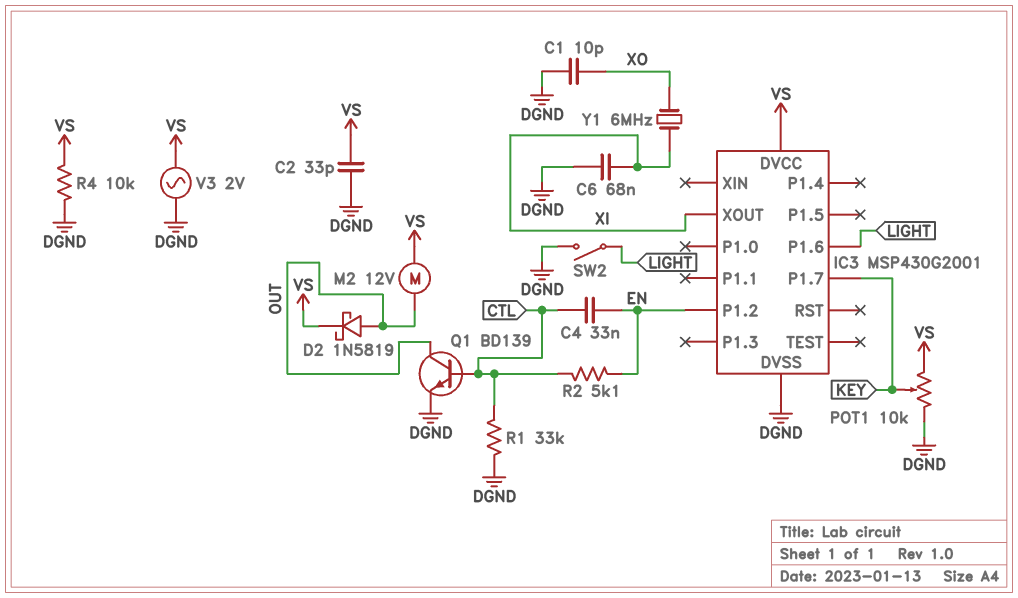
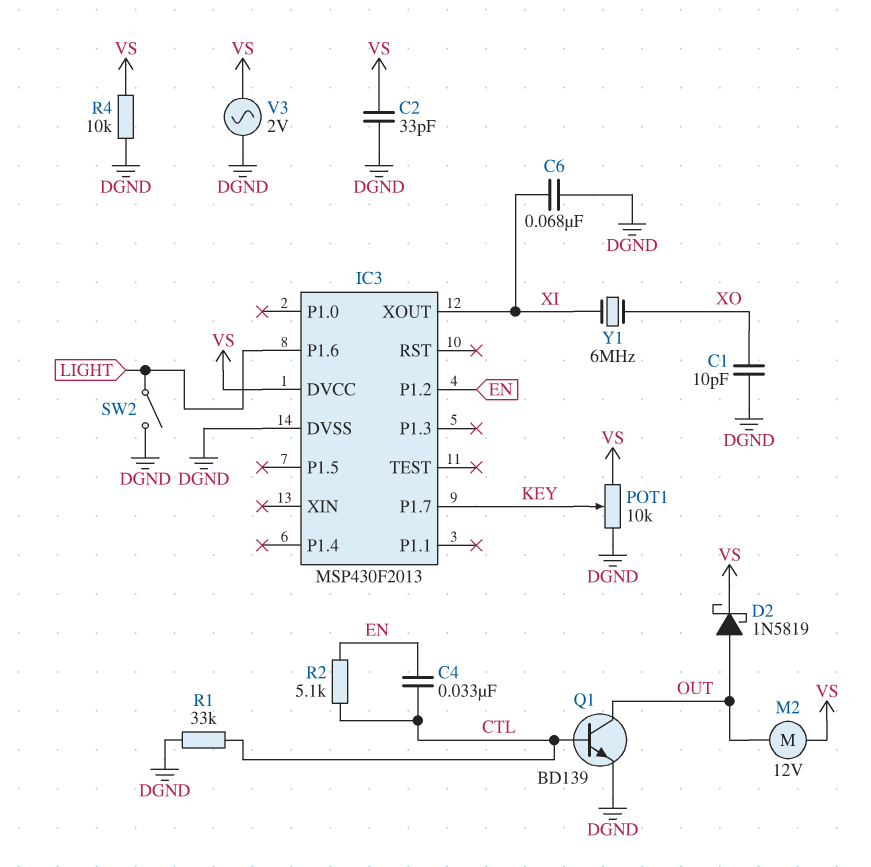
IC3: MSP430G2001 -> MSP430F2013

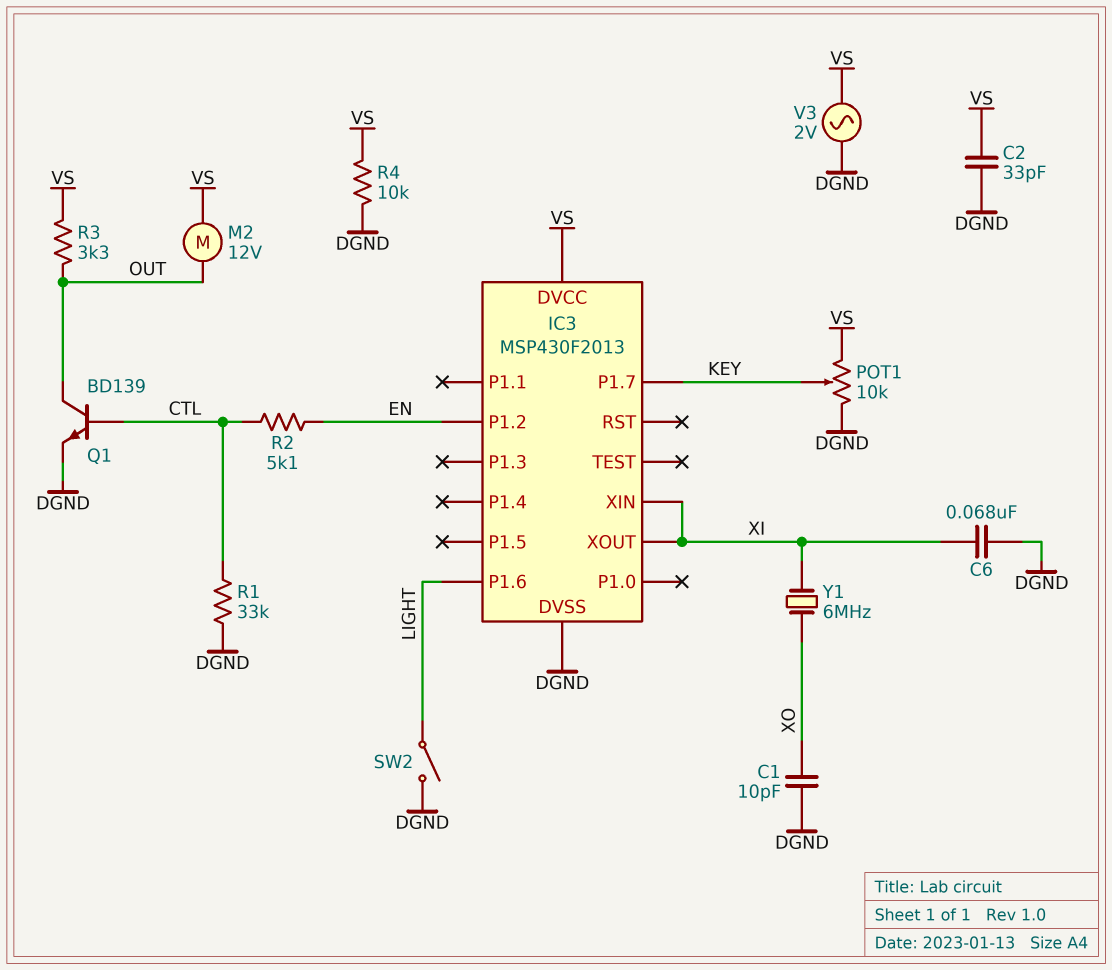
C4: 33nF (CTL, EN) -> none
D2: schottky 1N5819 (A OUT, K VS) -> none
IC3 pin XIN: none -> XI
R3: none -> 3.3k (OUT, VS)

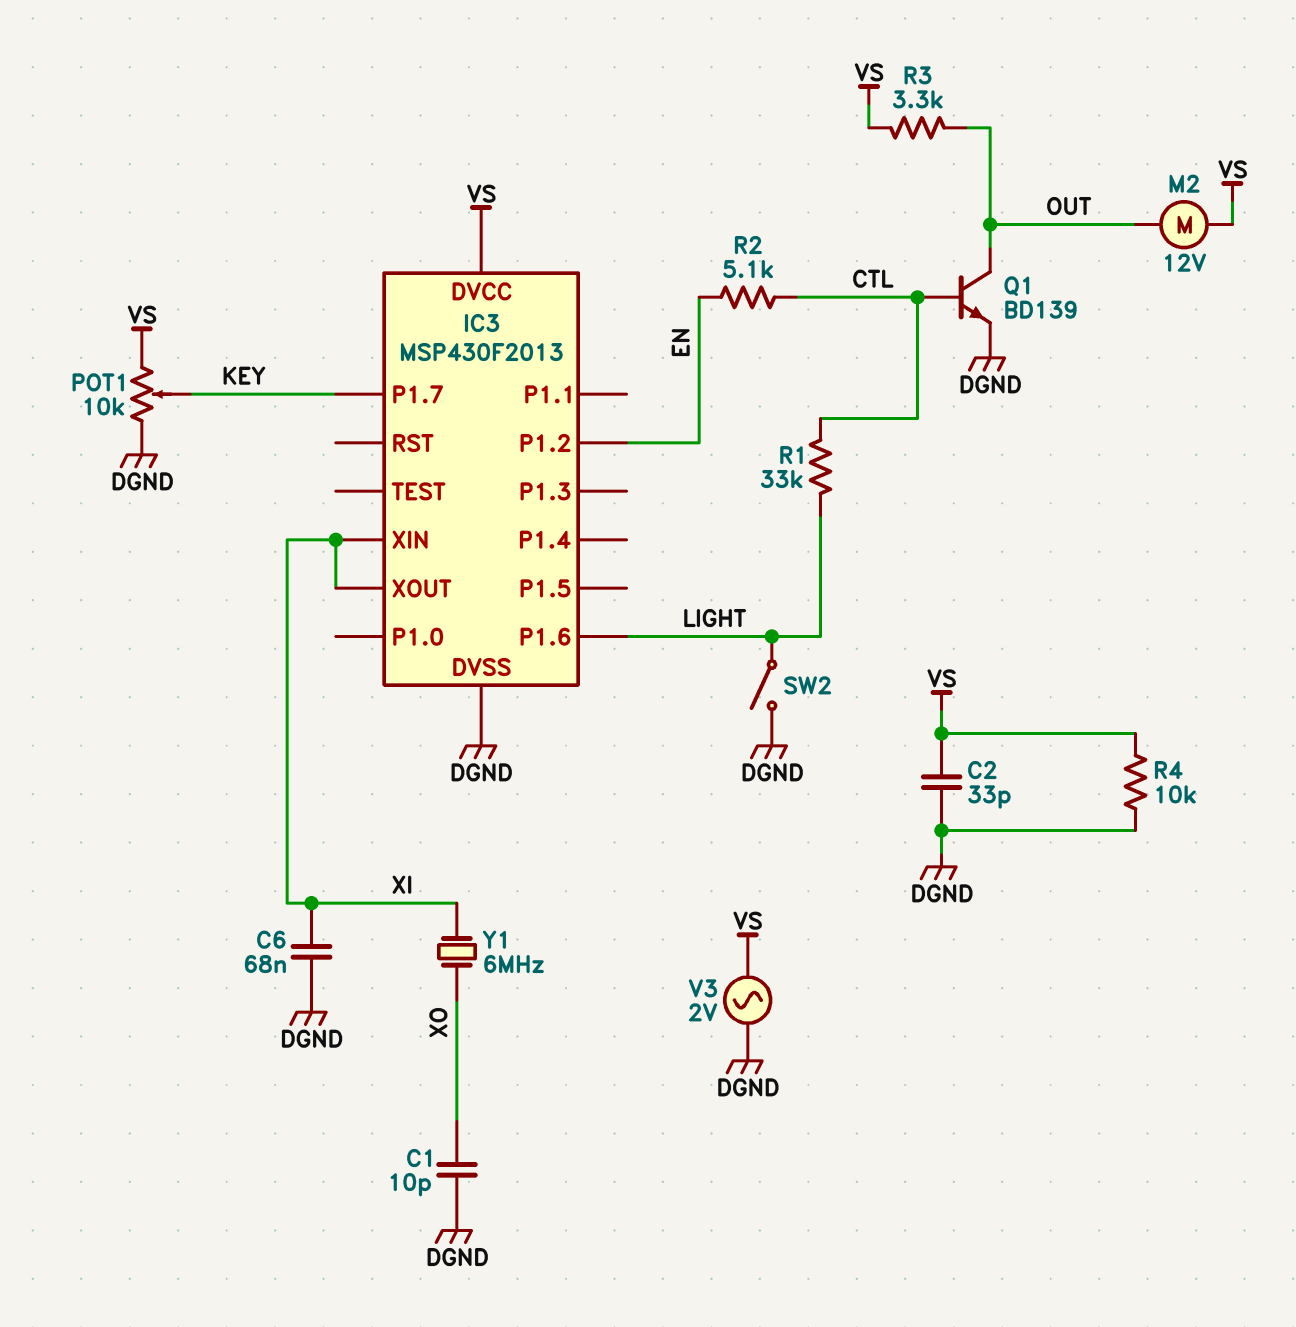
R1: 33k (CTL, DGND) -> 33k (CTL, LIGHT)

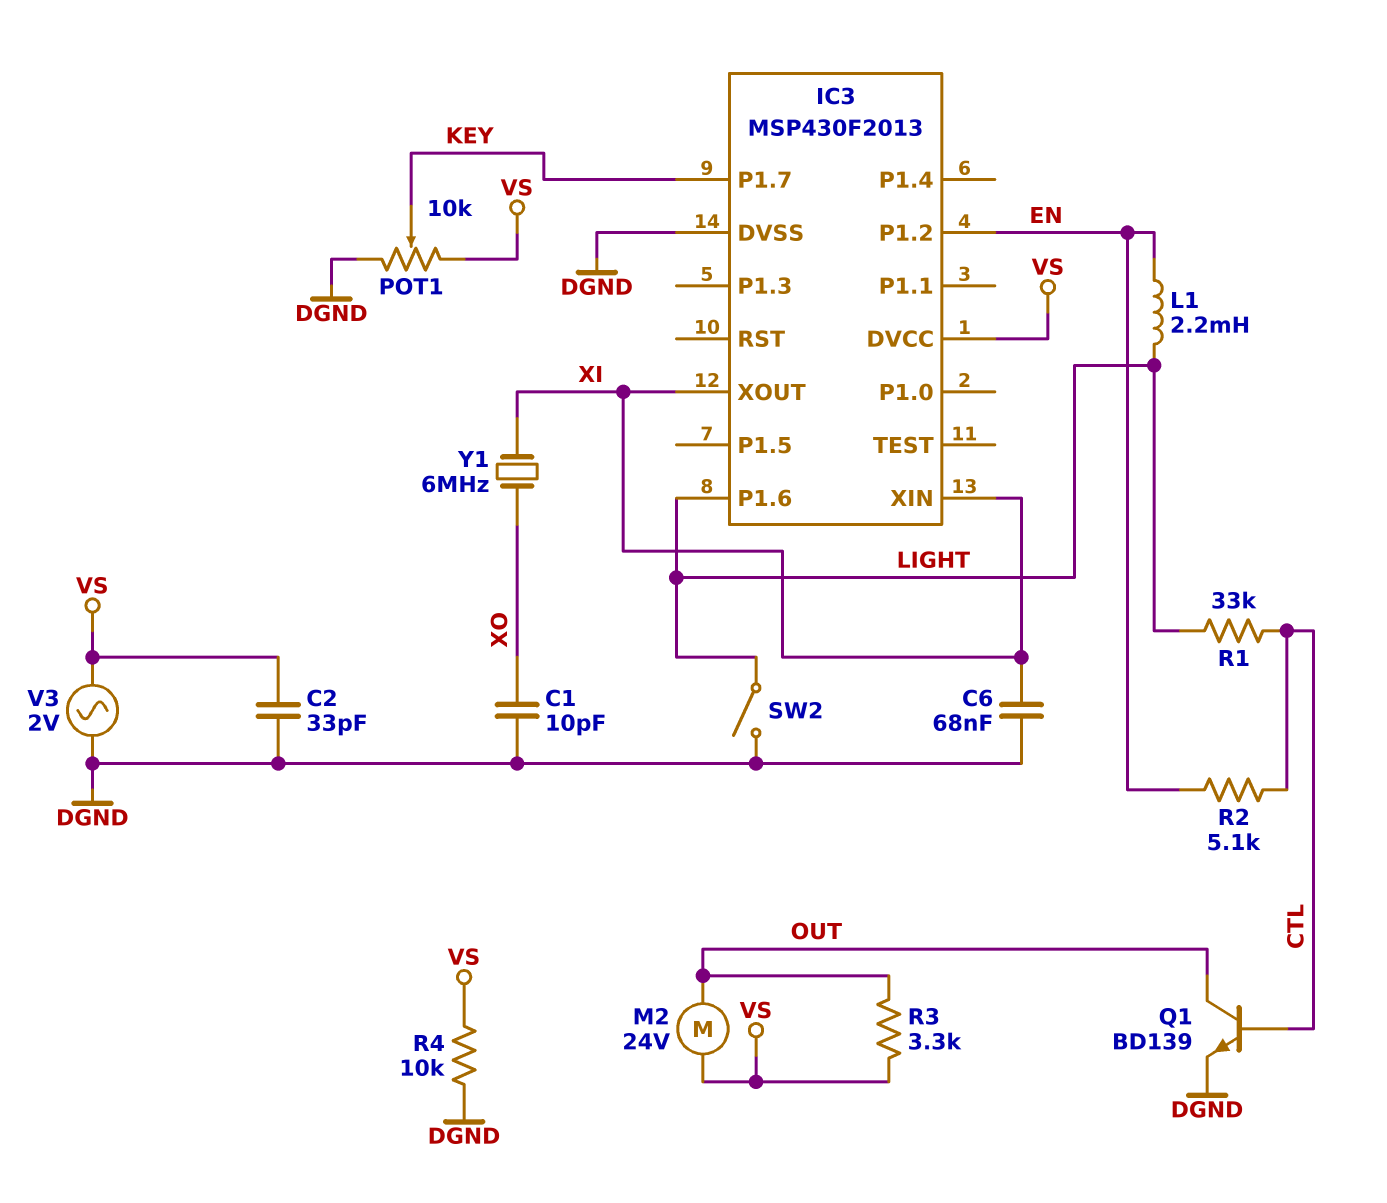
L1: none -> 2.2mH (EN, LIGHT)
M2: motor 12V (OUT, VS) -> motor 24V (OUT, VS)

